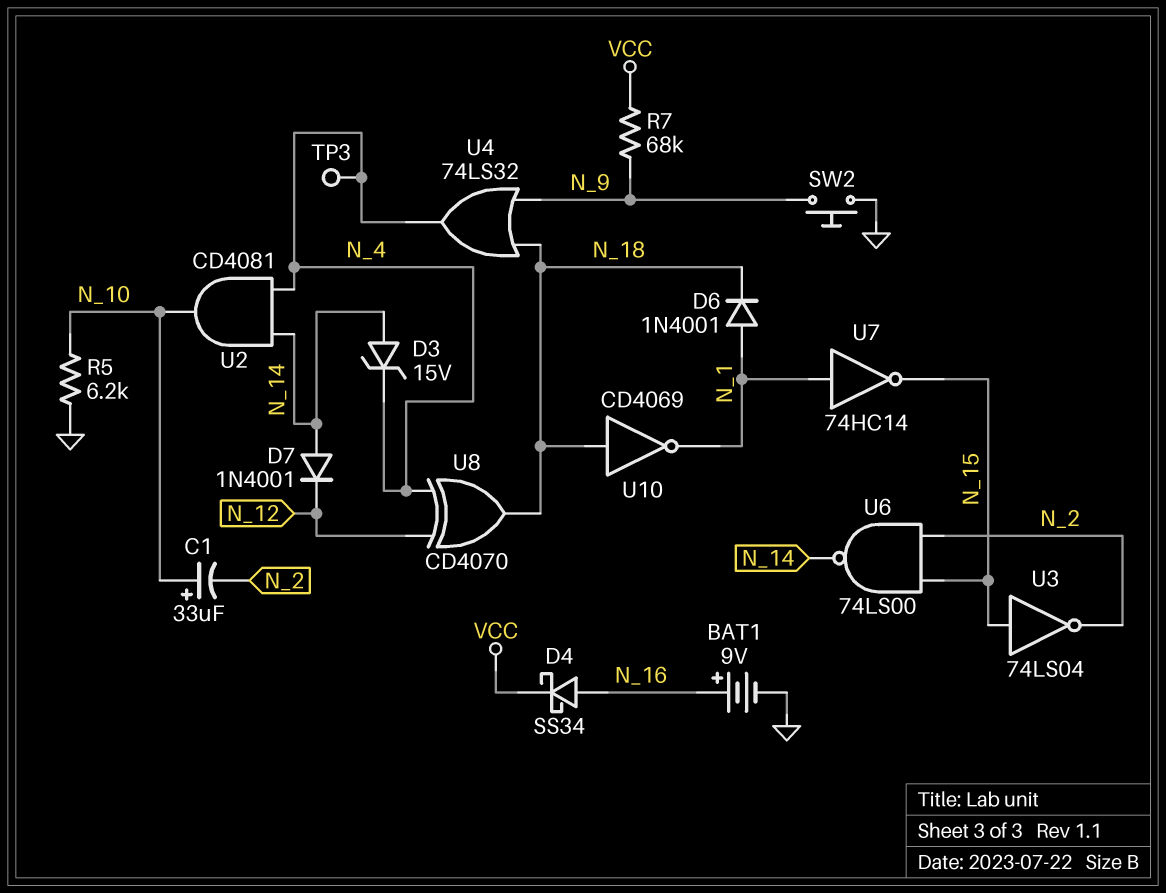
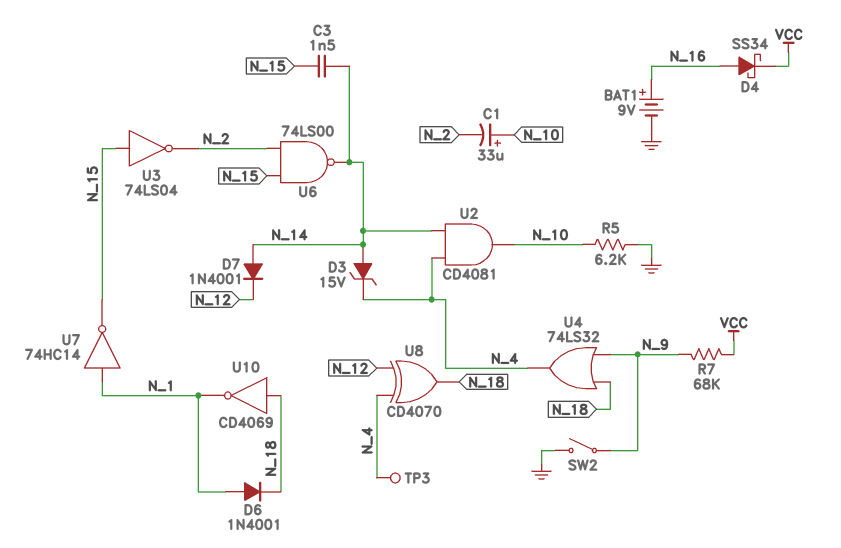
C3: none -> 1.5nF (N_14, N_15)
SW2: button (GND, N_9) -> switch (GND, N_9)

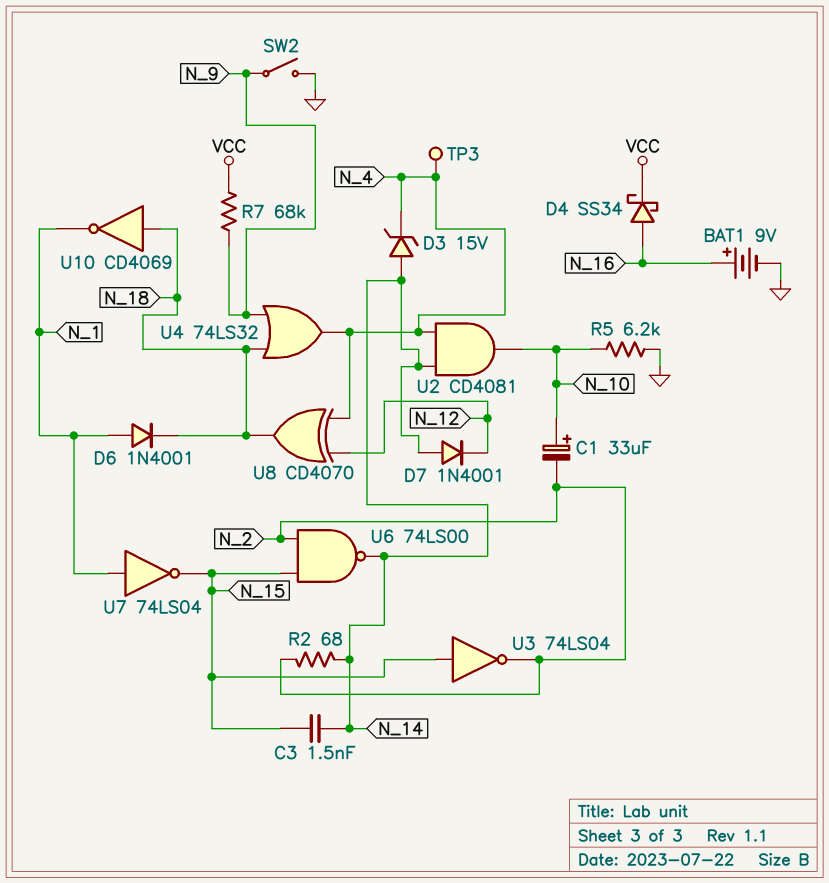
R2: none -> 68 (N_2, N_14)
U7: NOT 74HC14 (in N_1, out N_15) -> NOT 74LS04 (in N_1, out N_15)

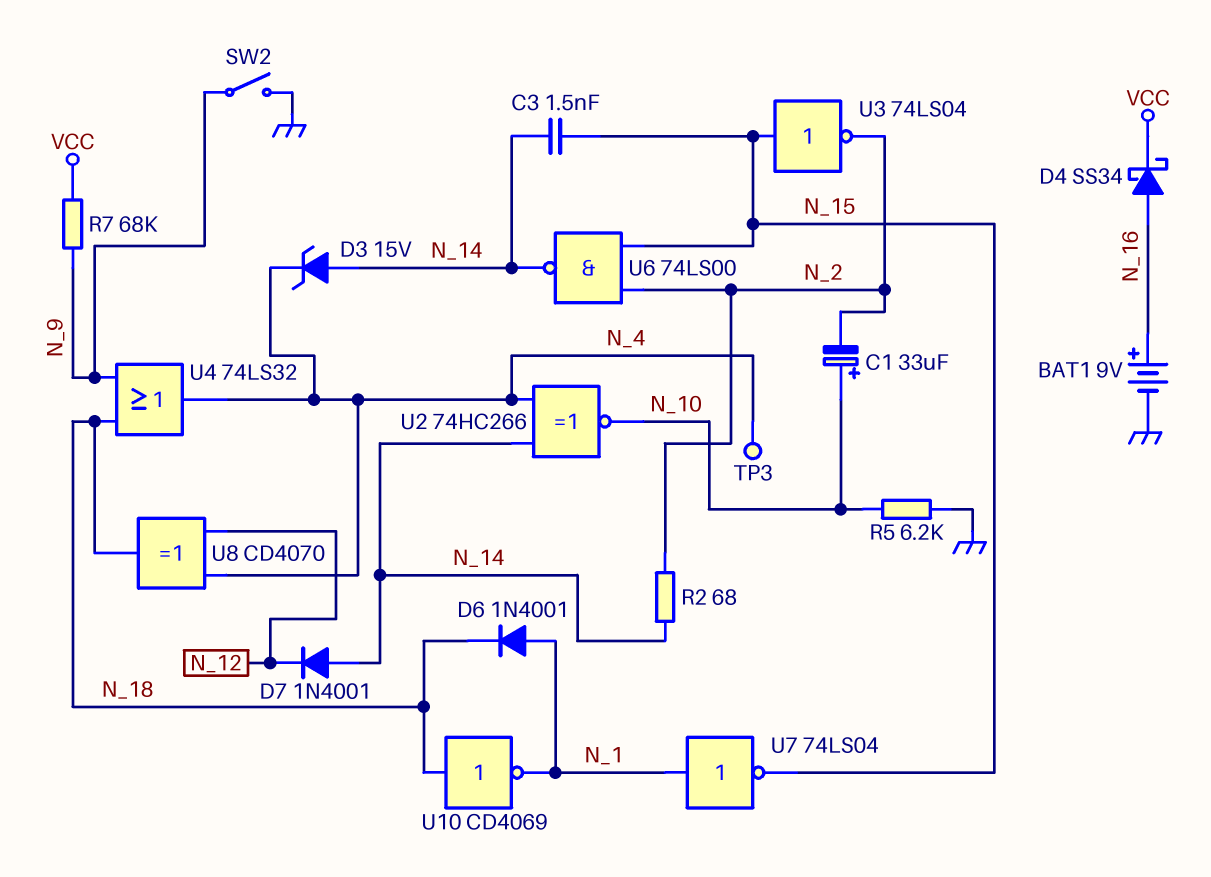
U2: AND CD4081 (in N_4, in N_14, out N_10) -> XNOR 74HC266 (in N_4, in N_14, out N_10)

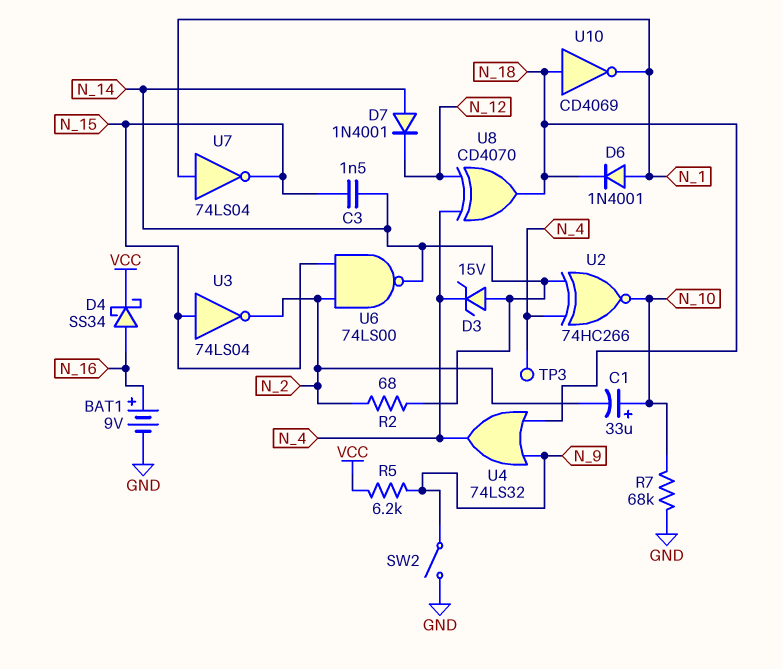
R5: 6.2k (GND, N_10) -> 6.2k (N_9, VCC)
R7: 68k (N_9, VCC) -> 68k (GND, N_10)

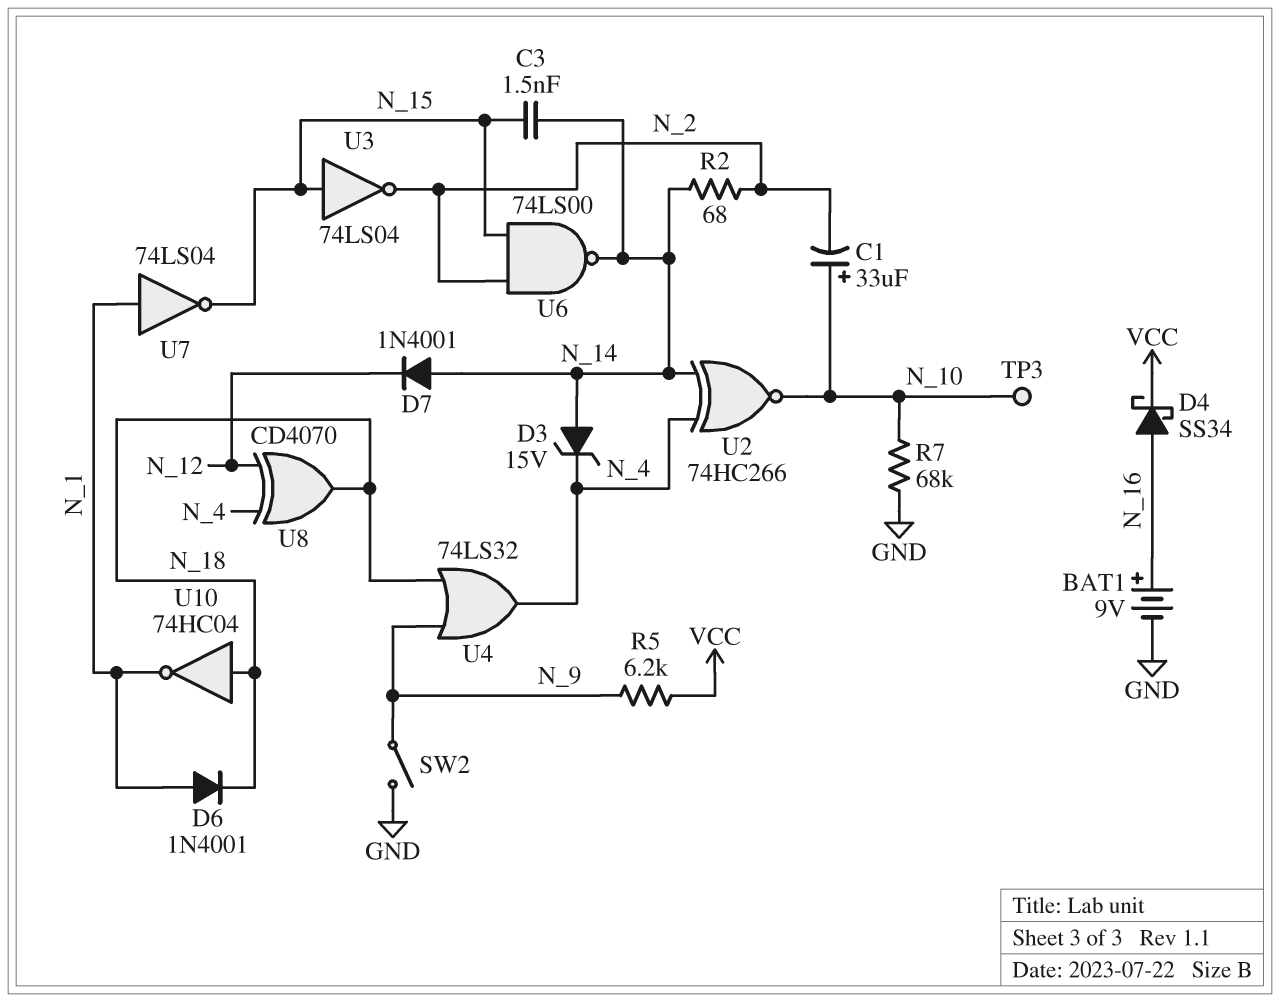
TP3: test point (N_4) -> test point (N_10)
U10: NOT CD4069 (in N_18, out N_1) -> NOT 74HC04 (in N_18, out N_1)

